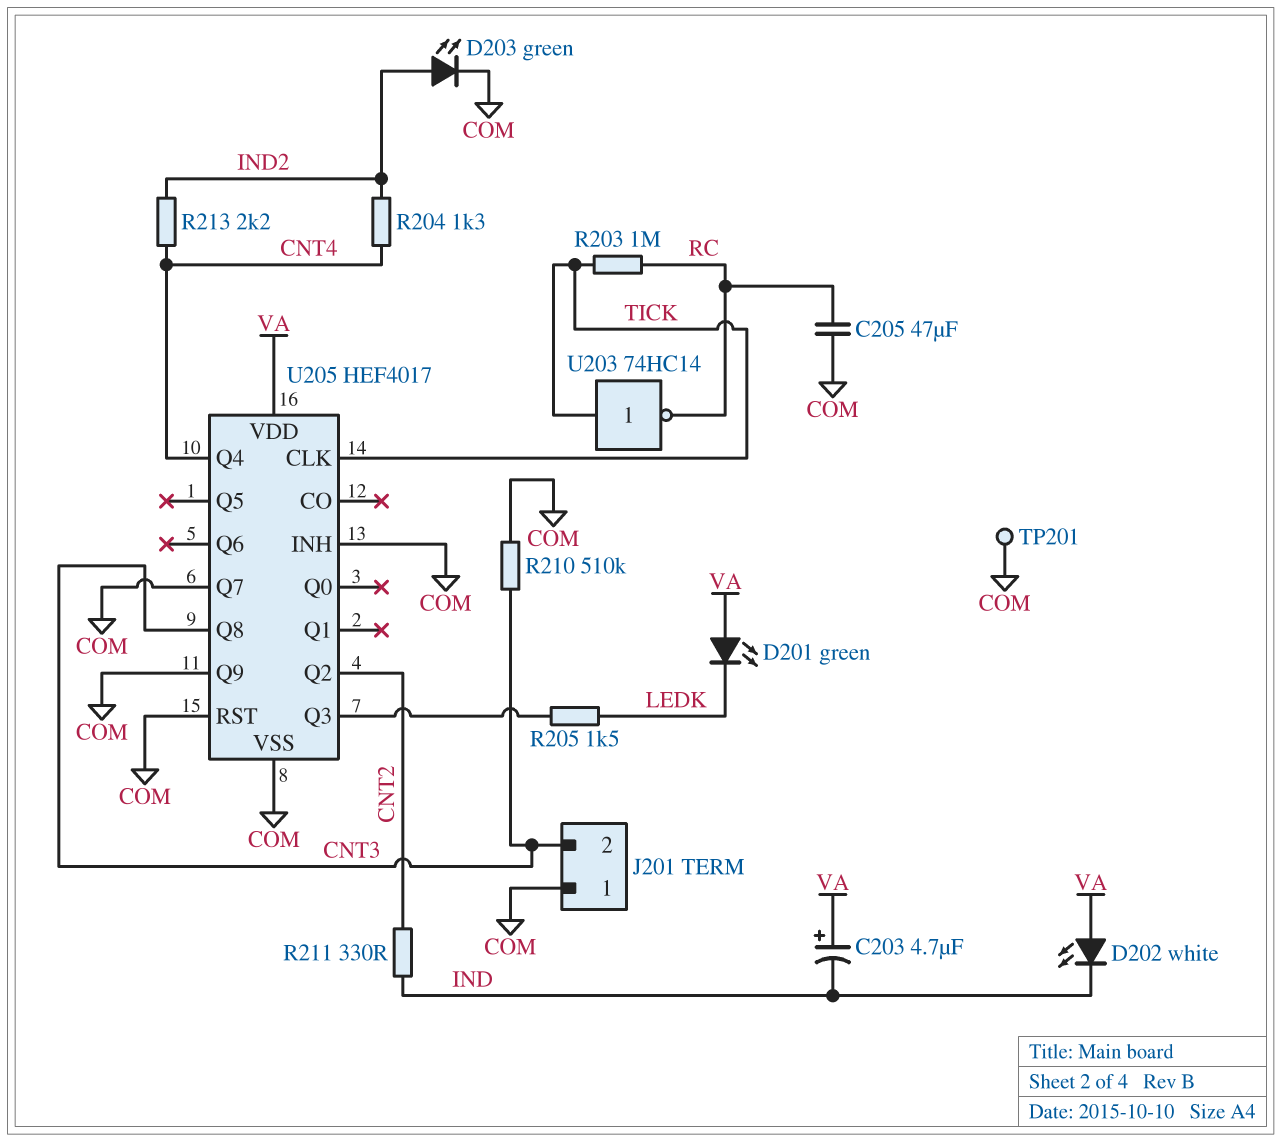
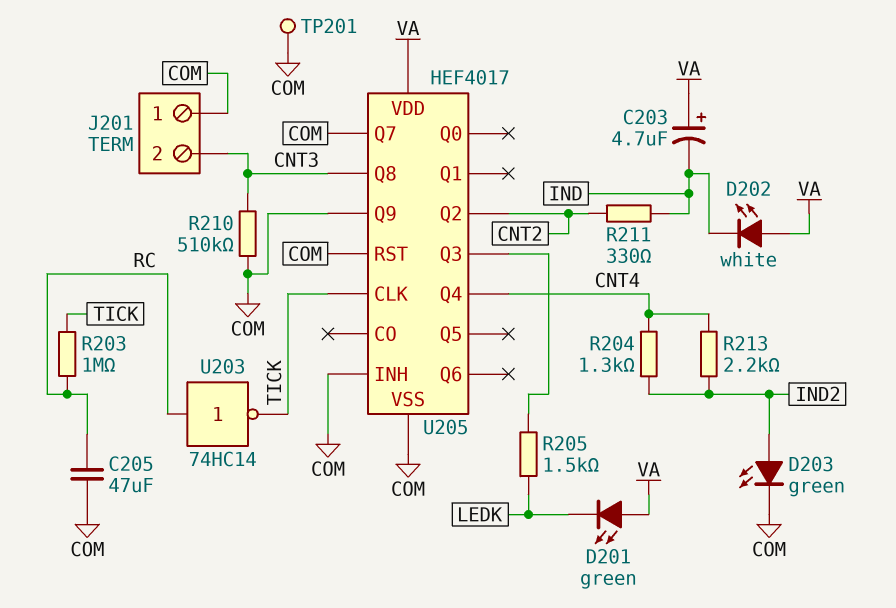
U203: NOT 74HC14 (in TICK, out RC) -> NOT 74HC14 (in RC, out TICK)

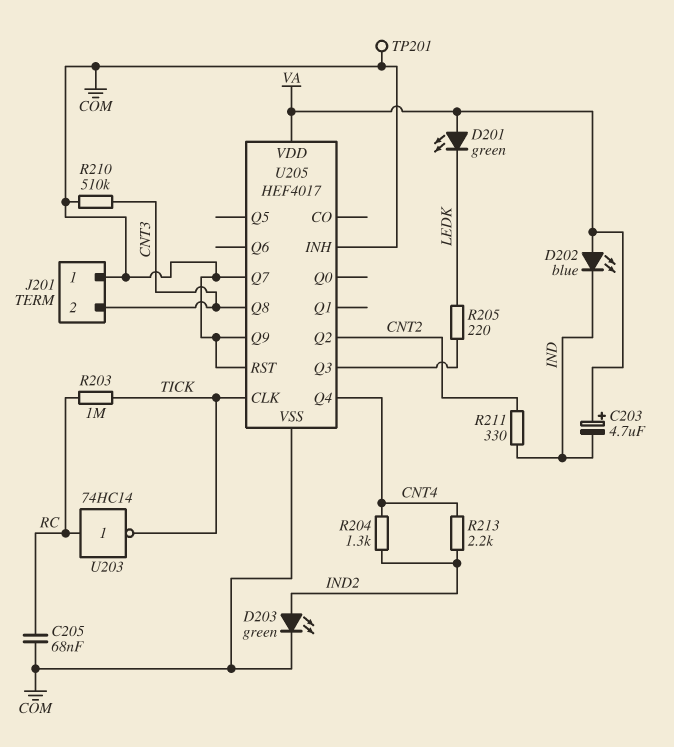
C205: 47uF (COM, RC) -> 68nF (COM, RC)
D202: LED white (A VA, K IND) -> LED blue (A VA, K IND)
R205: 1.5k (LEDK, U205/Q3) -> 220 (LEDK, U205/Q3)

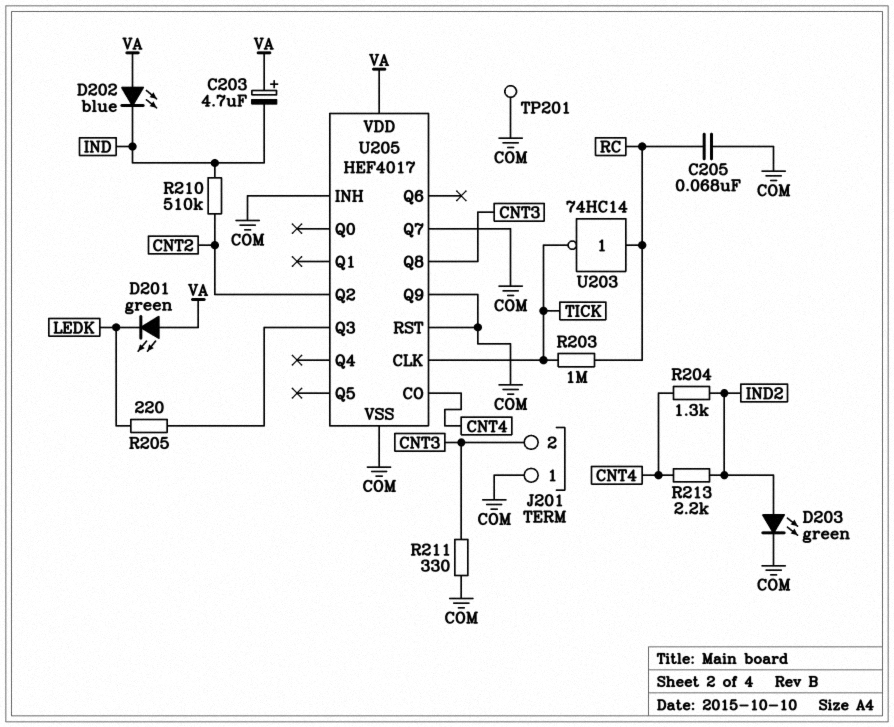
R210: 510k (CNT3, COM) -> 510k (CNT2, IND)
R211: 330 (CNT2, IND) -> 330 (CNT3, COM)
U205 pin CO: none -> CNT4
U205 pin Q4: CNT4 -> none

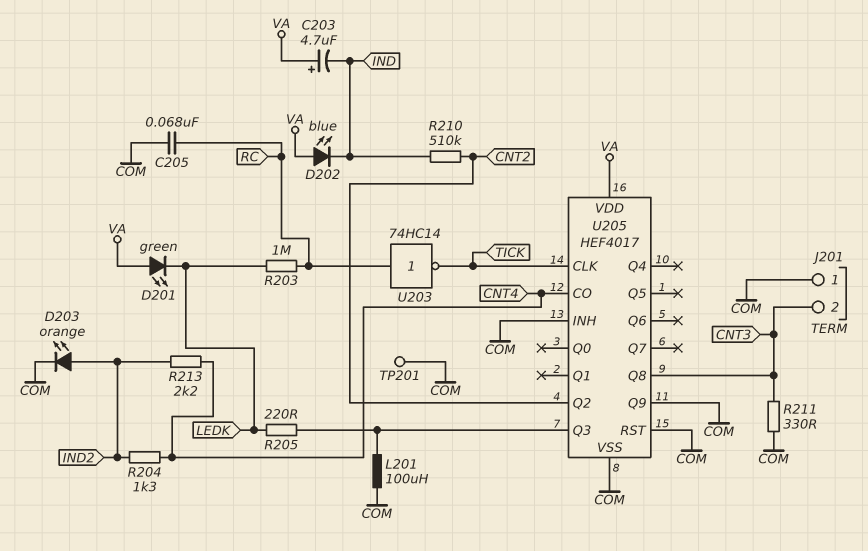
D203: LED green (A IND2, K COM) -> LED orange (A IND2, K COM)
L201: none -> 100uH (COM, U205/Q3)
R203: 1M (RC, TICK) -> 1M (LEDK, RC)
U205 pin Q7: COM -> none

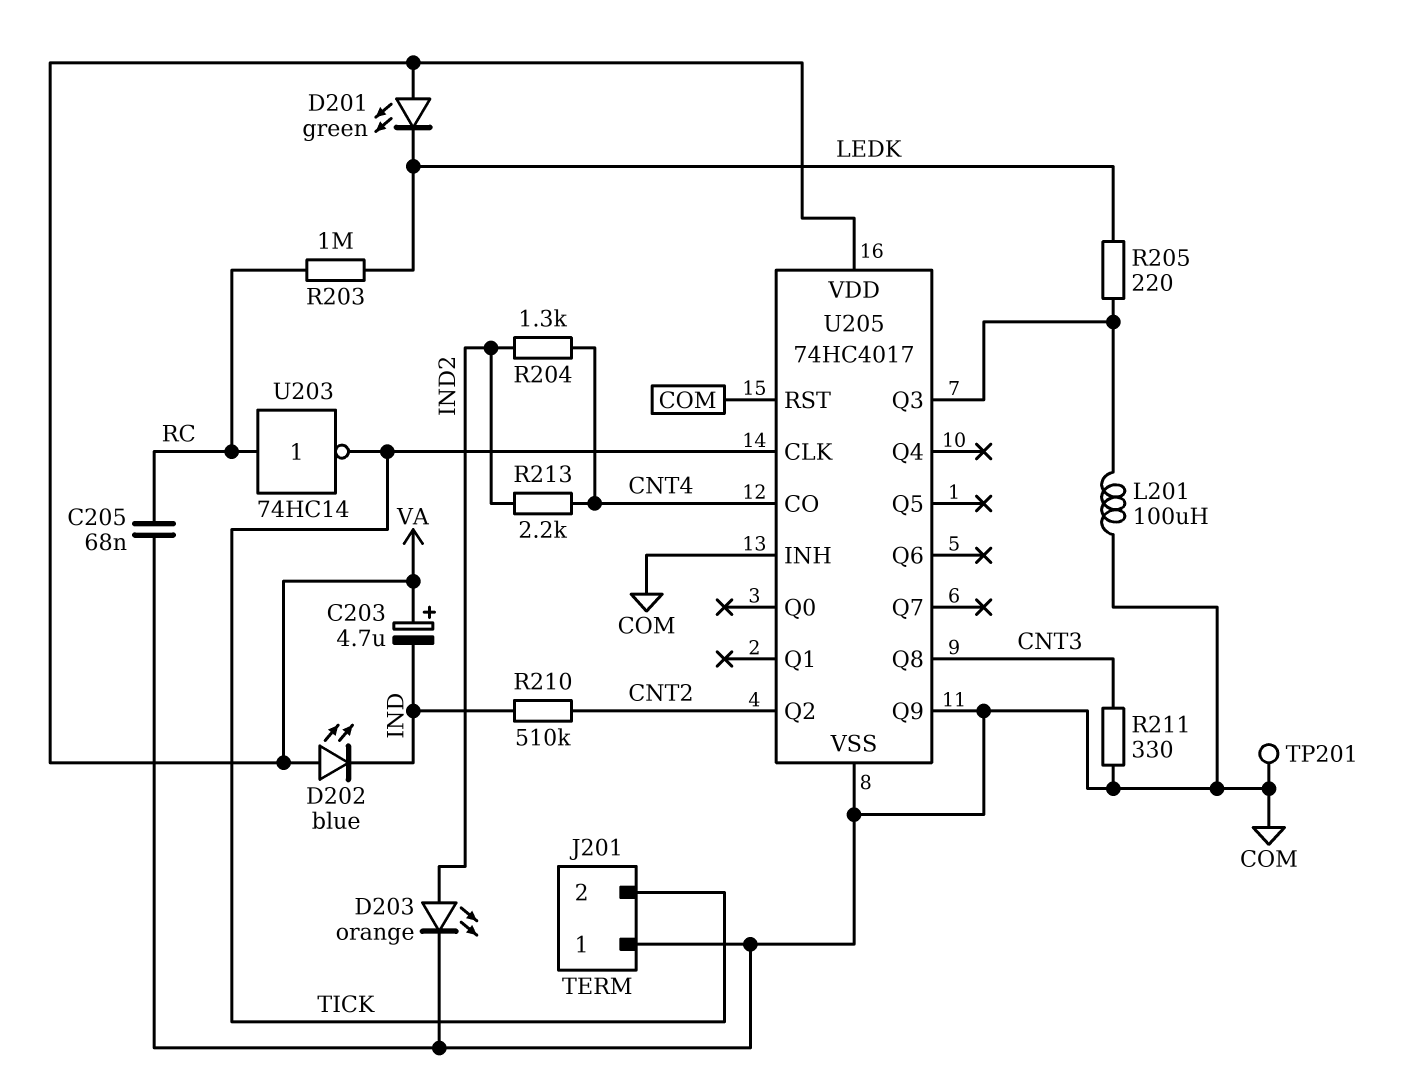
J201 pin 2: CNT3 -> TICK
U205: HEF4017 -> 74HC4017

